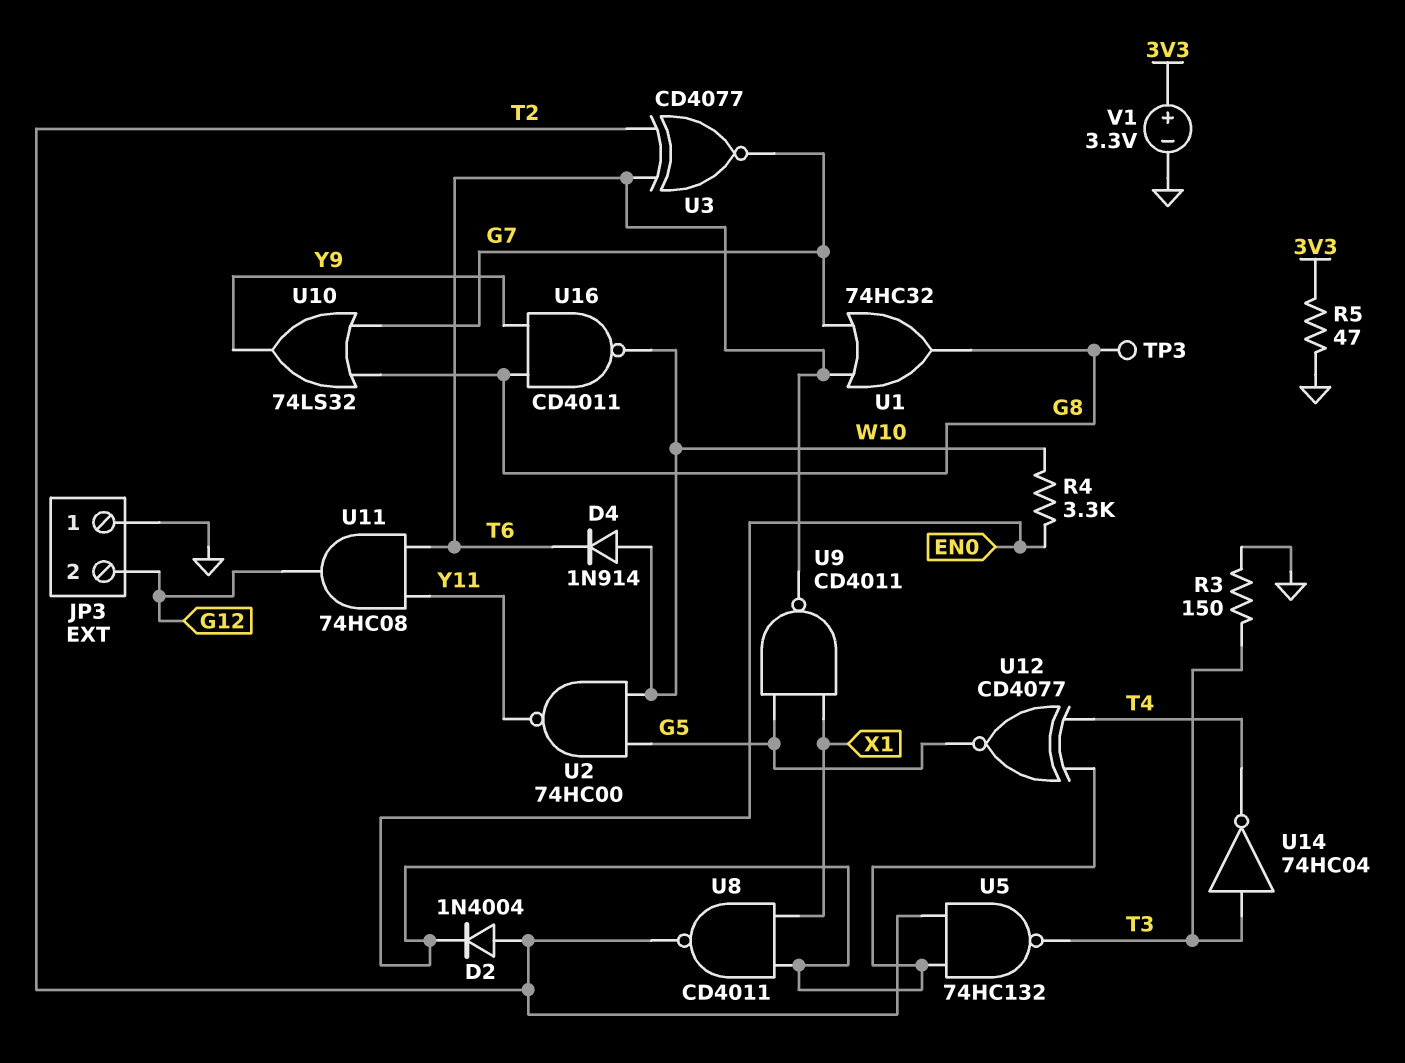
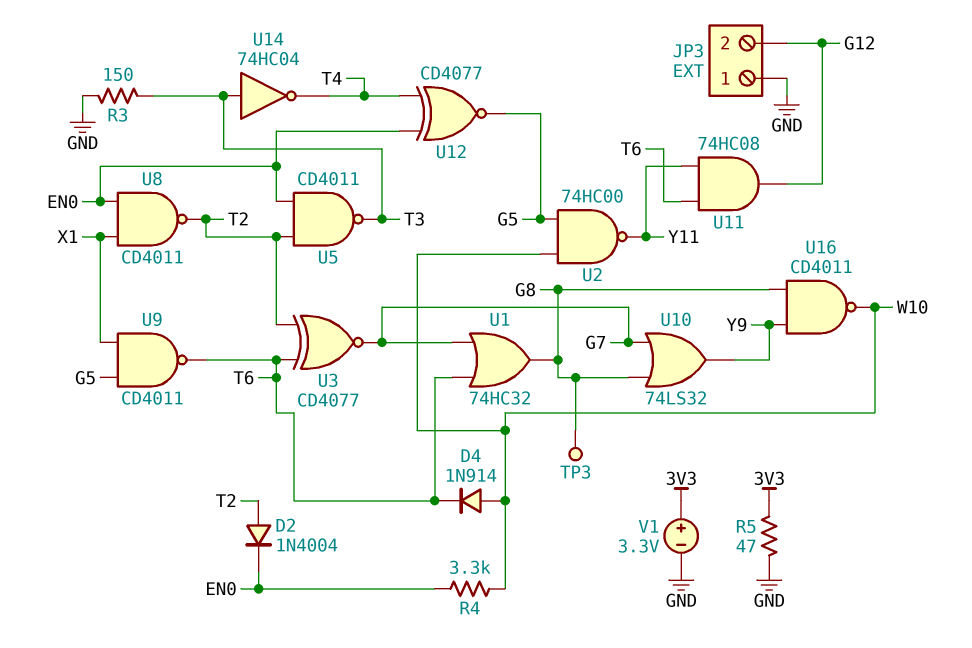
U5: NAND 74HC132 (in EN0, in T2, out T3) -> NAND CD4011 (in EN0, in T2, out T3)

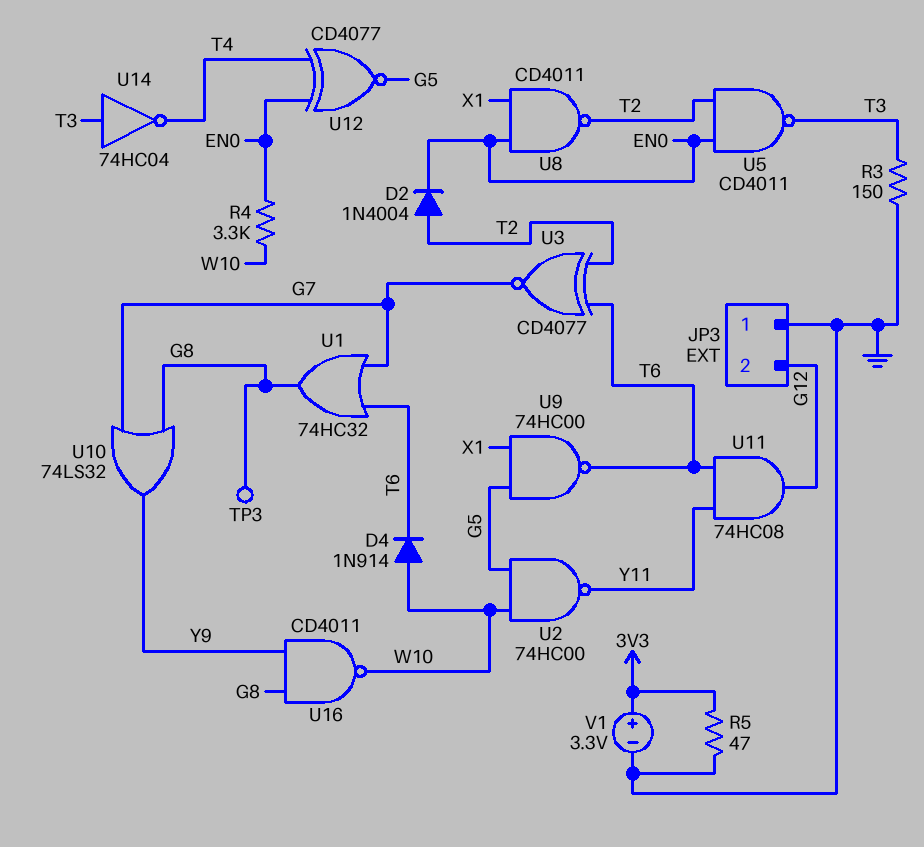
U9: NAND CD4011 (in G5, in X1, out T6) -> NAND 74HC00 (in G5, in X1, out T6)

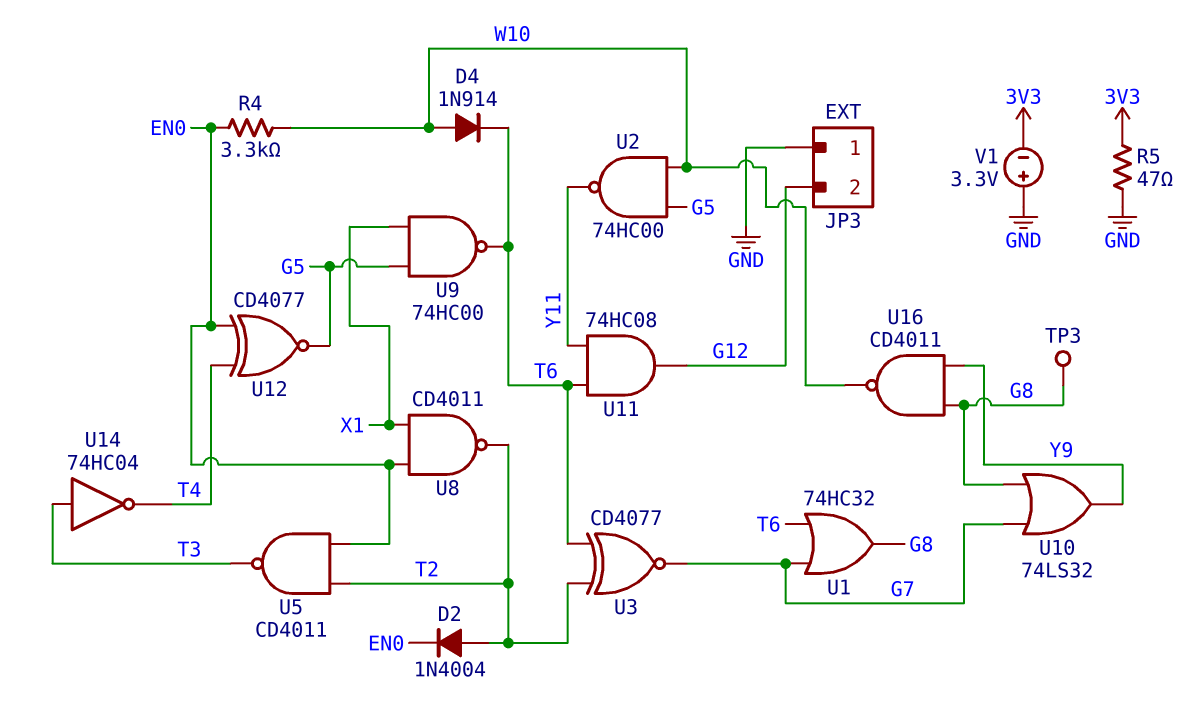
R3: 150 (GND, T3) -> none
V1: 3.3V (plus 3V3, minus GND) -> 3.3V (plus GND, minus 3V3)

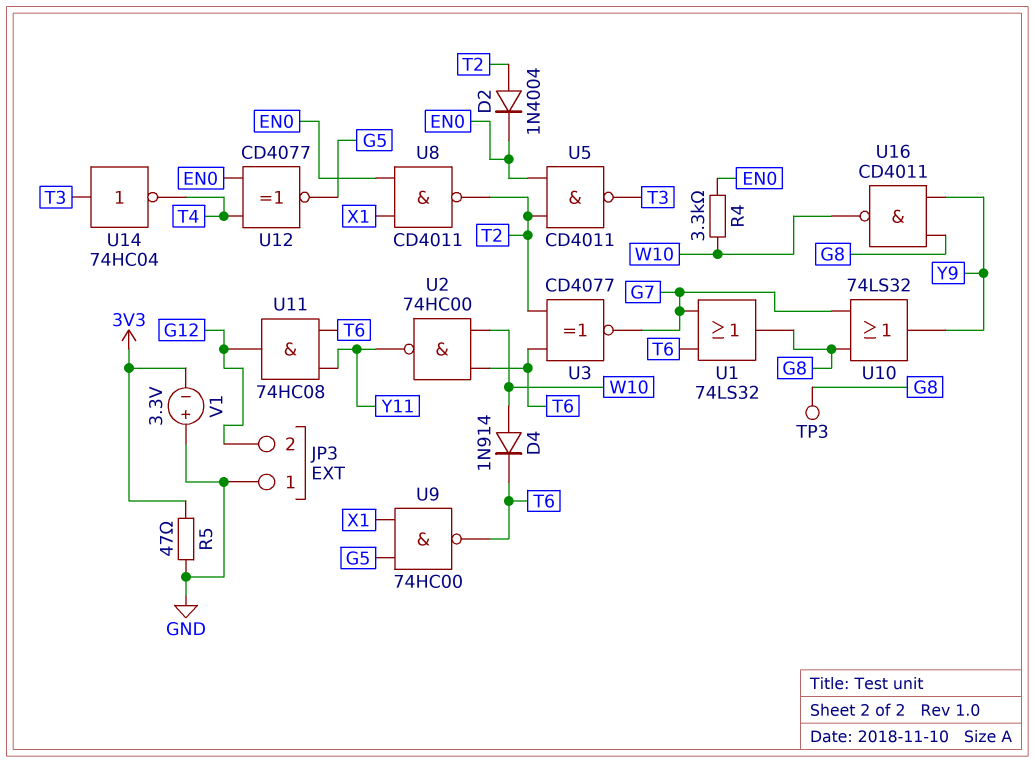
U1: OR 74HC32 (in G7, in T6, out G8) -> OR 74LS32 (in G7, in T6, out G8)
U2: NAND 74HC00 (in G5, in W10, out Y11) -> NAND 74HC00 (in T6, in W10, out Y11)

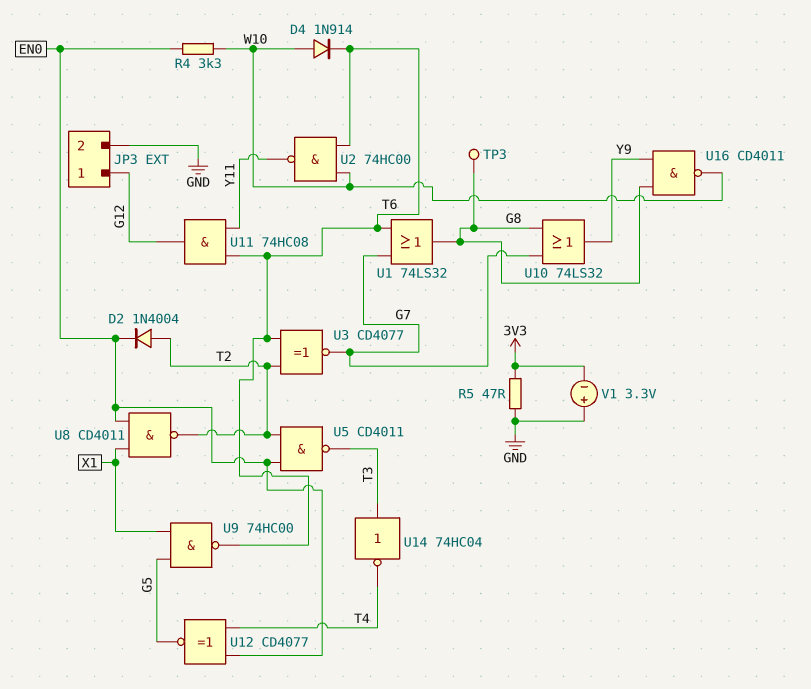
JP3 pin 1: GND -> G12
JP3 pin 2: G12 -> GND

